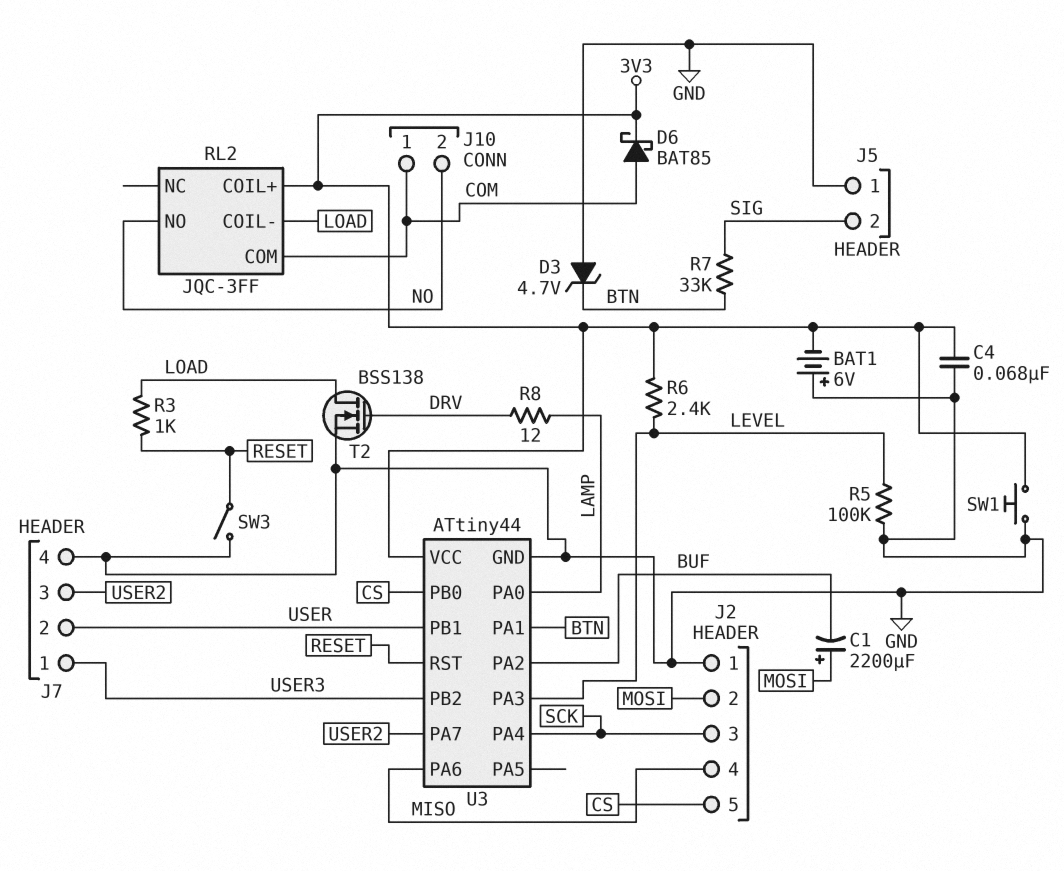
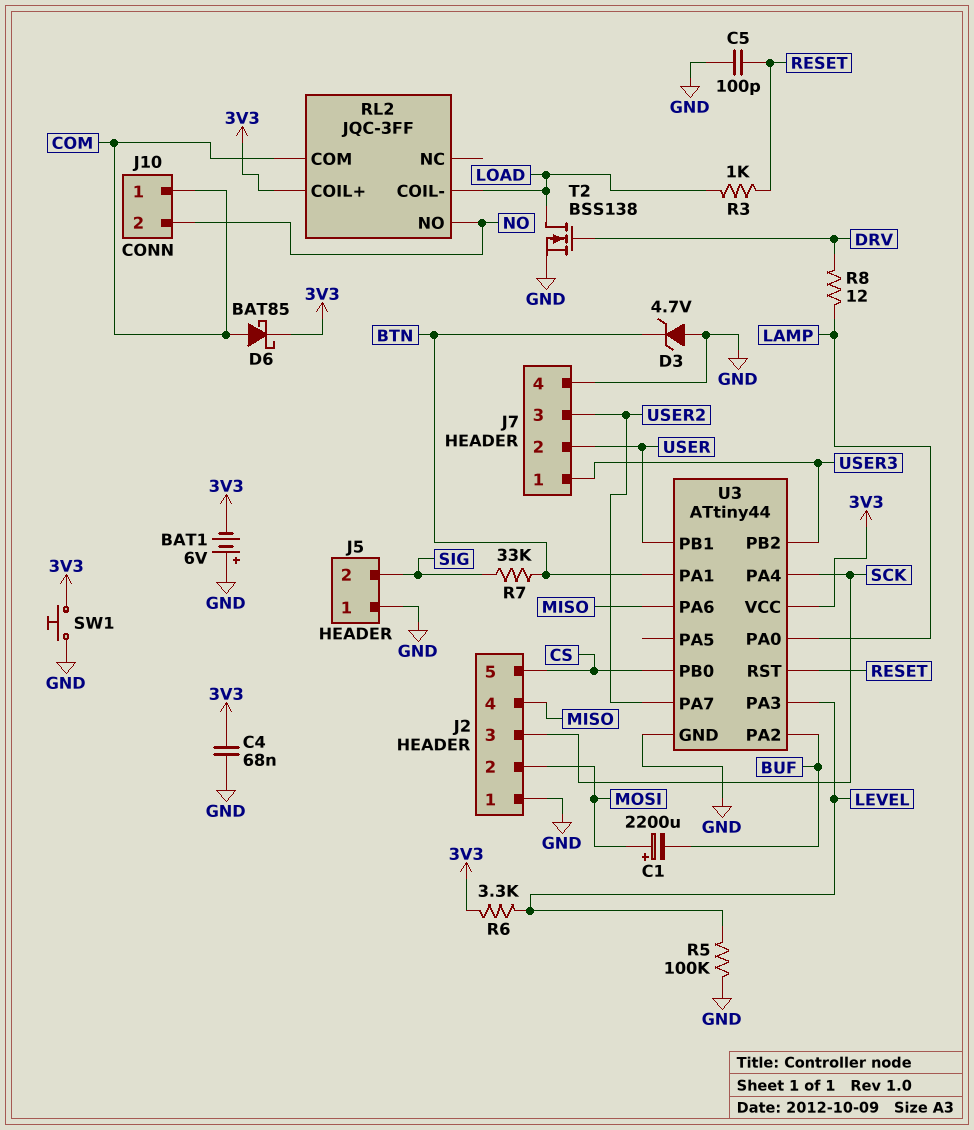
C5: none -> 100pF (GND, RESET)
R6: 2.4k (3V3, LEVEL) -> 3.3k (3V3, LEVEL)
SW3: switch (GND, RESET) -> none

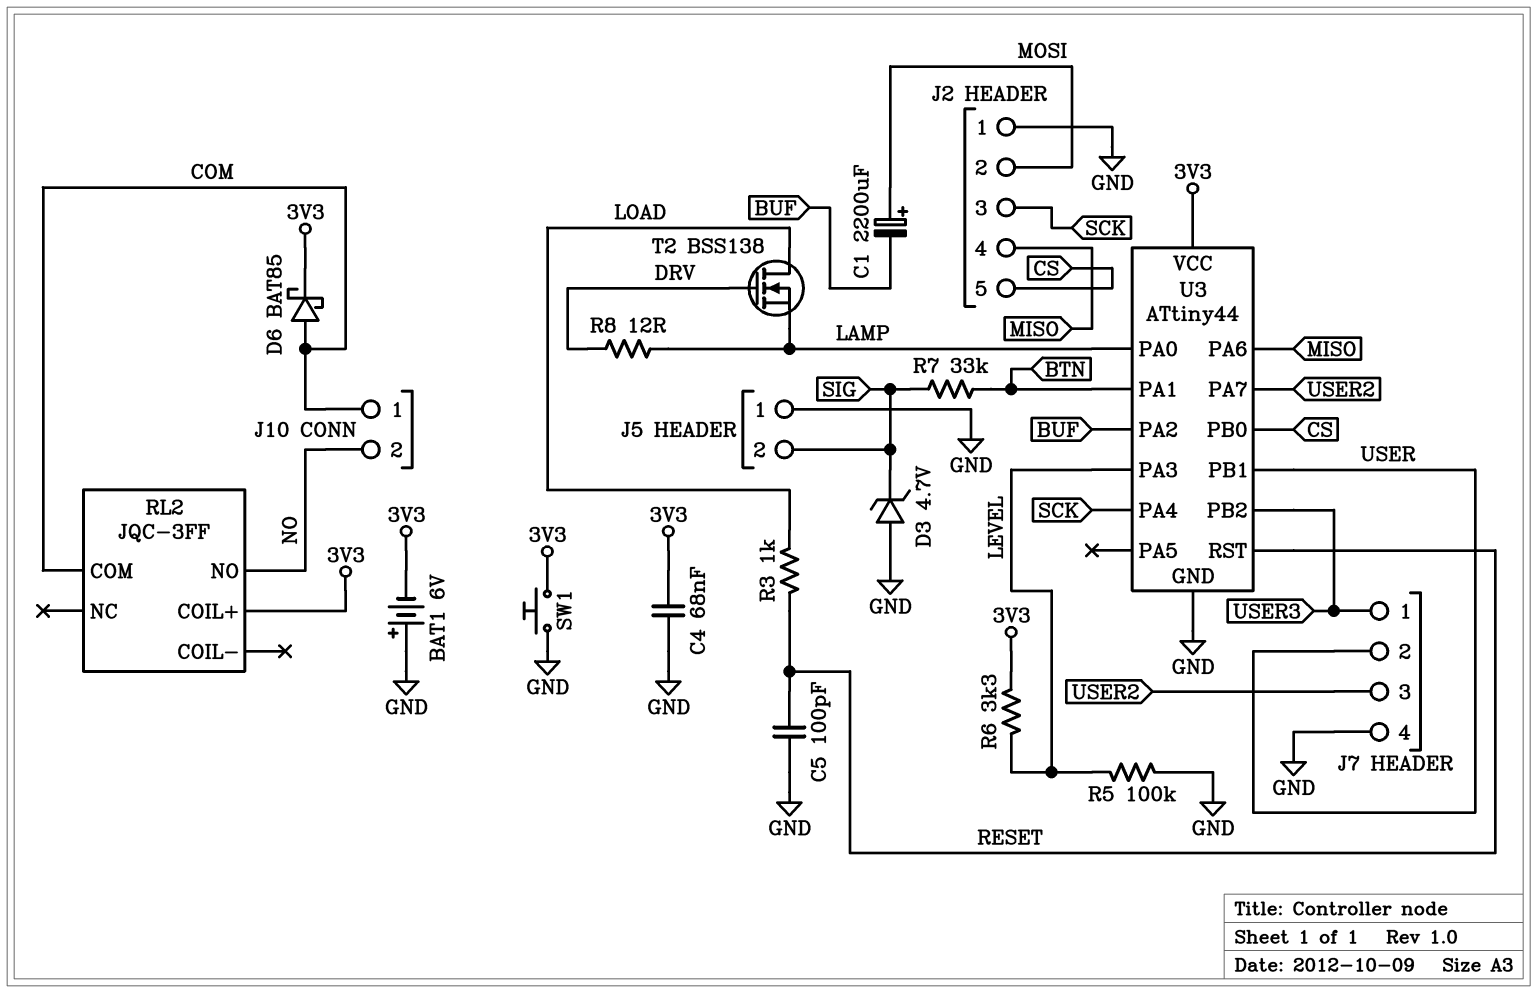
D3: zener 4.7V (A GND, K BTN) -> zener 4.7V (A GND, K SIG)
RL2 pin COIL-: LOAD -> none
T2: NMOS BSS138 (G DRV, D LOAD, S GND) -> NMOS BSS138 (G DRV, D LOAD, S LAMP)

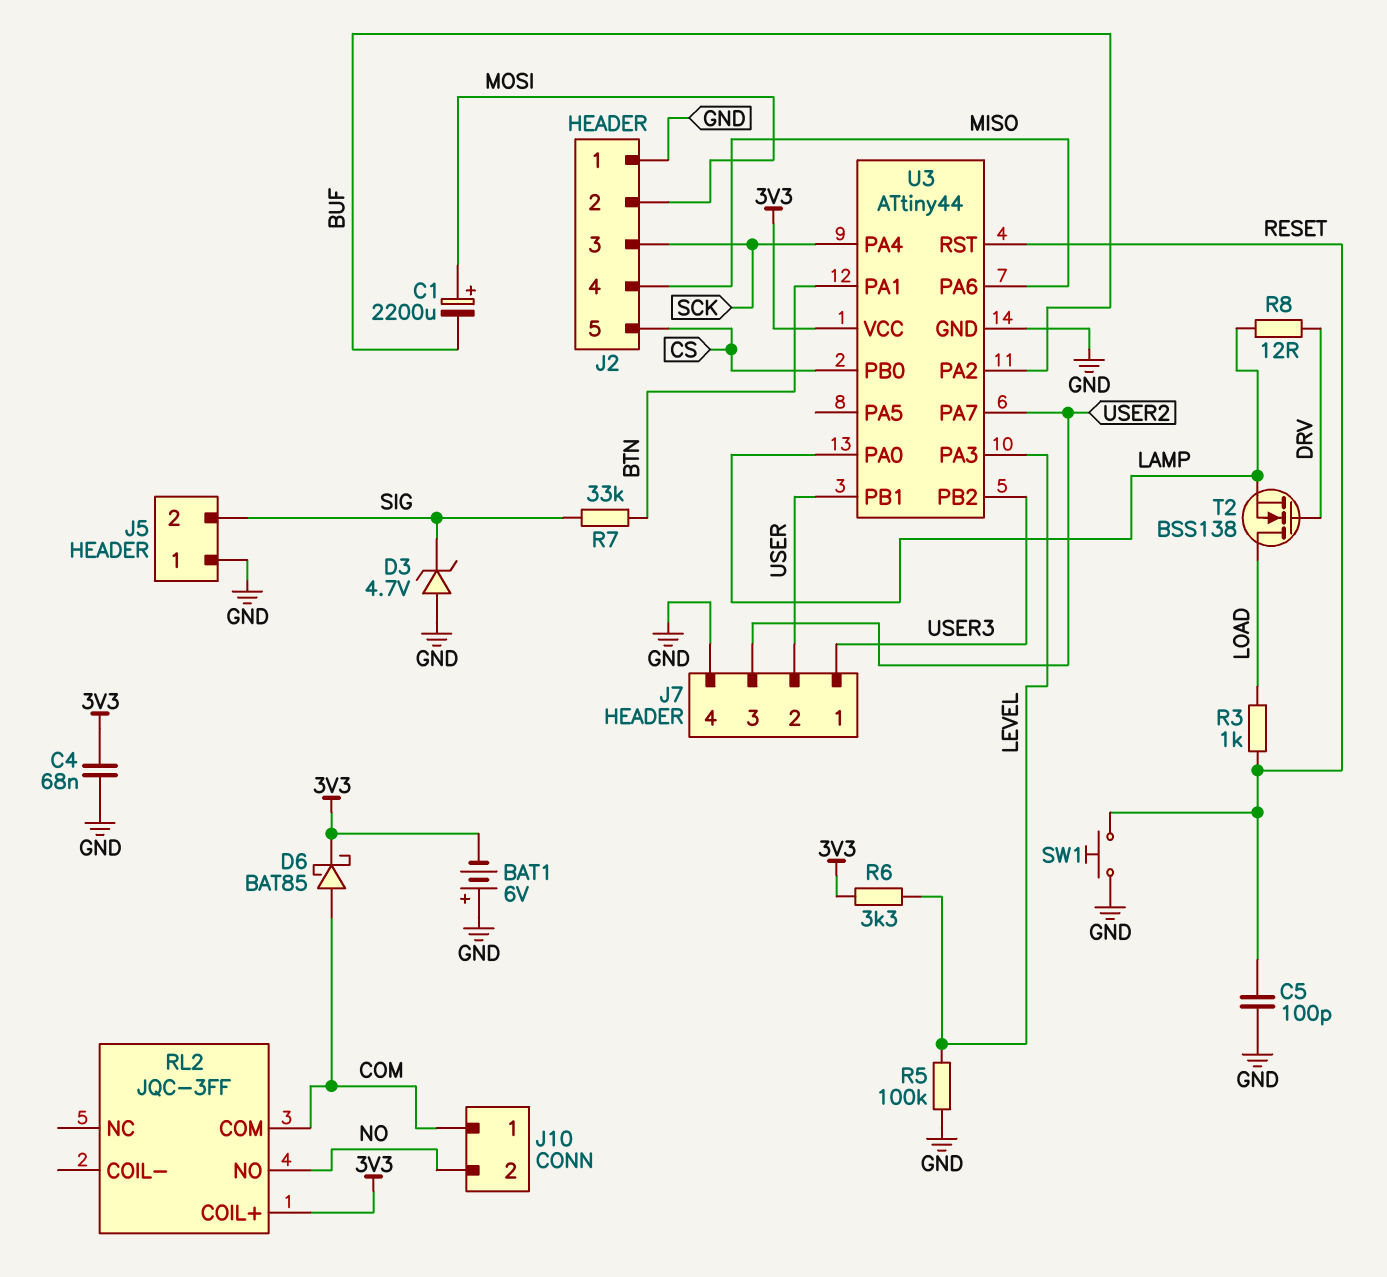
SW1: button (3V3, GND) -> button (GND, RESET)

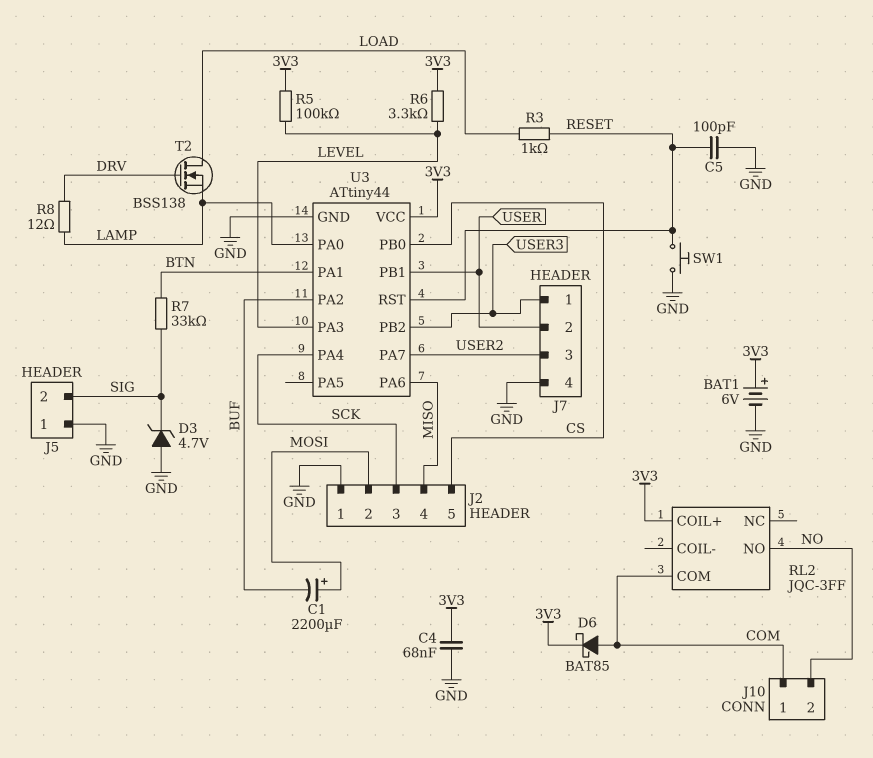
BAT1: 6V (plus GND, minus 3V3) -> 6V (plus 3V3, minus GND)
R5: 100k (GND, LEVEL) -> 100k (3V3, LEVEL)

